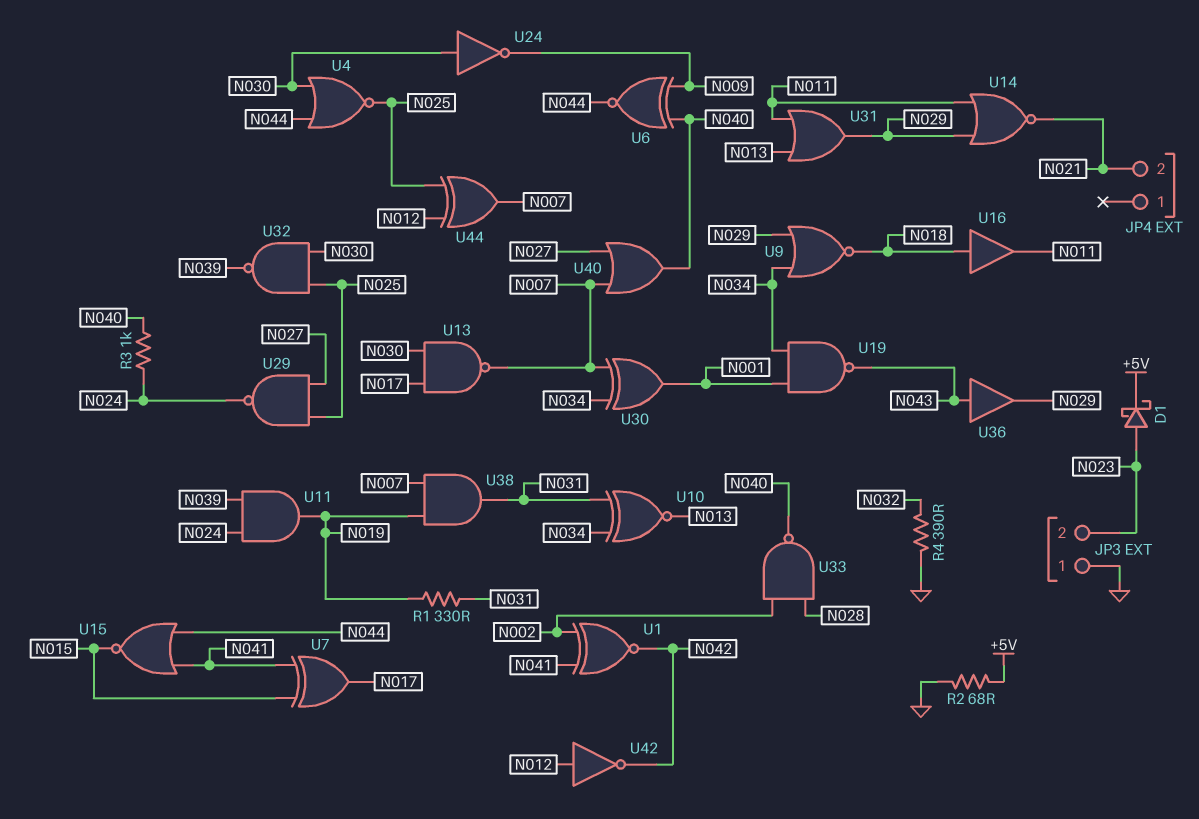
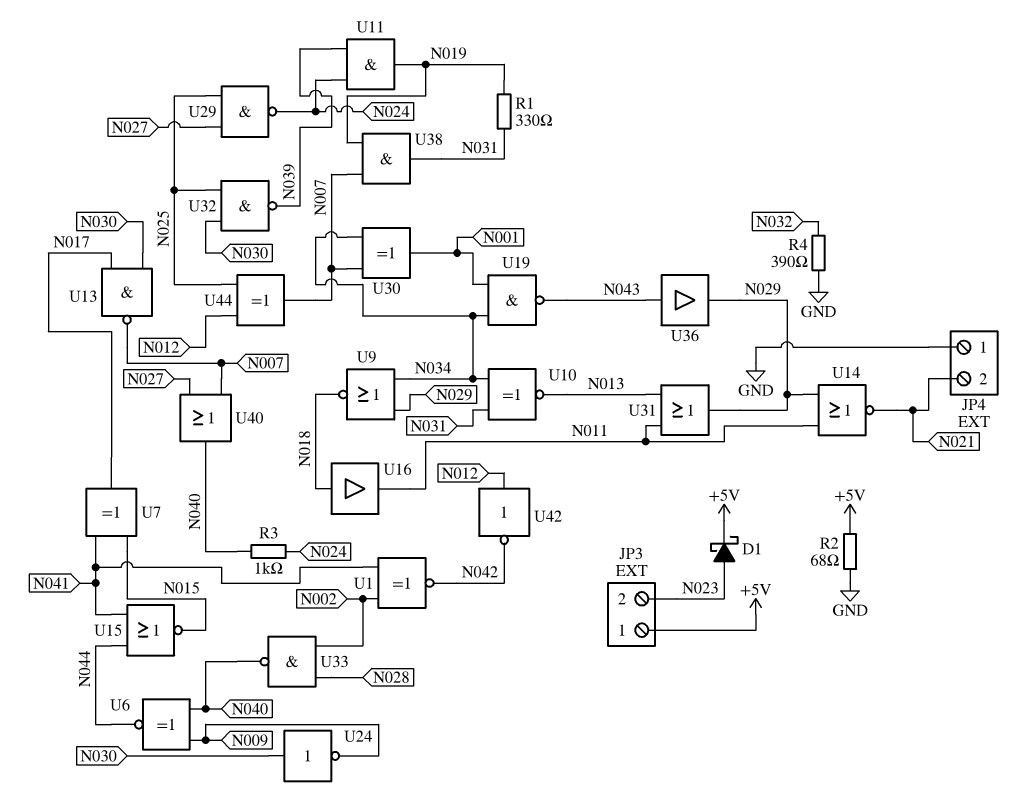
JP3 pin 1: GND -> +5V
JP4 pin 1: none -> GND
U4: NOR (in N030, in N044, out N025) -> none

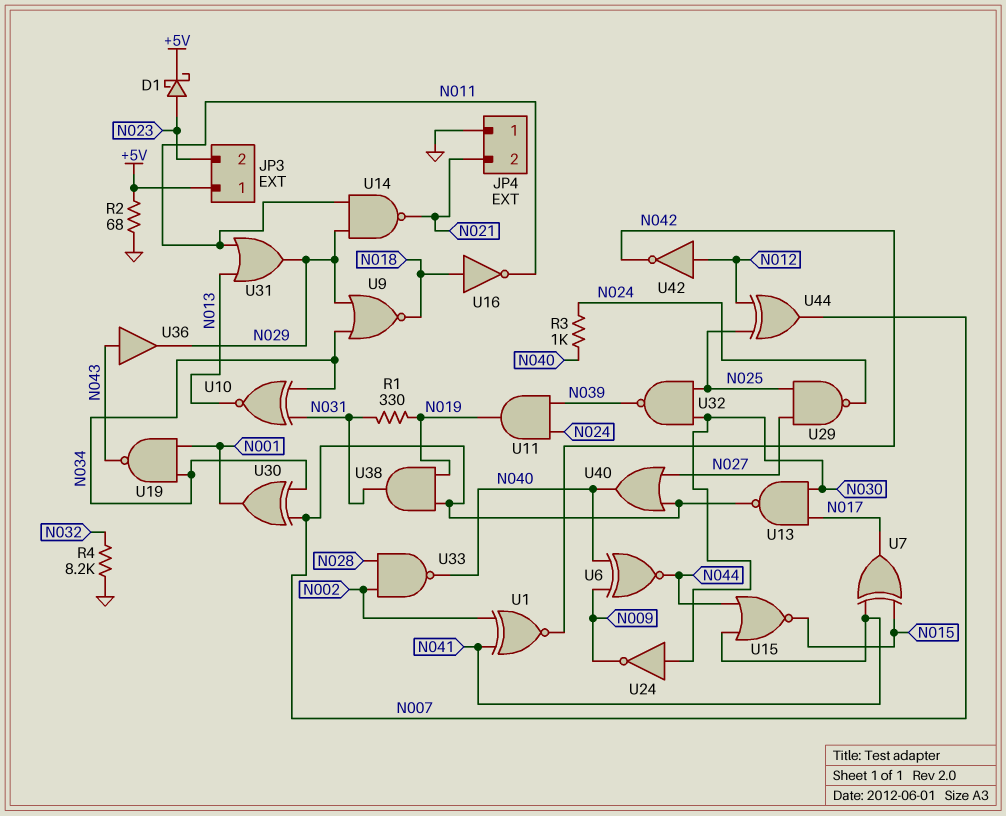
R4: 390 (GND, N032) -> 8.2k (GND, N032)
U14: NOR (in N011, in N029, out N021) -> NAND (in N011, in N029, out N021)
U16: buffer (in N018, out N011) -> NOT (in N018, out N011)

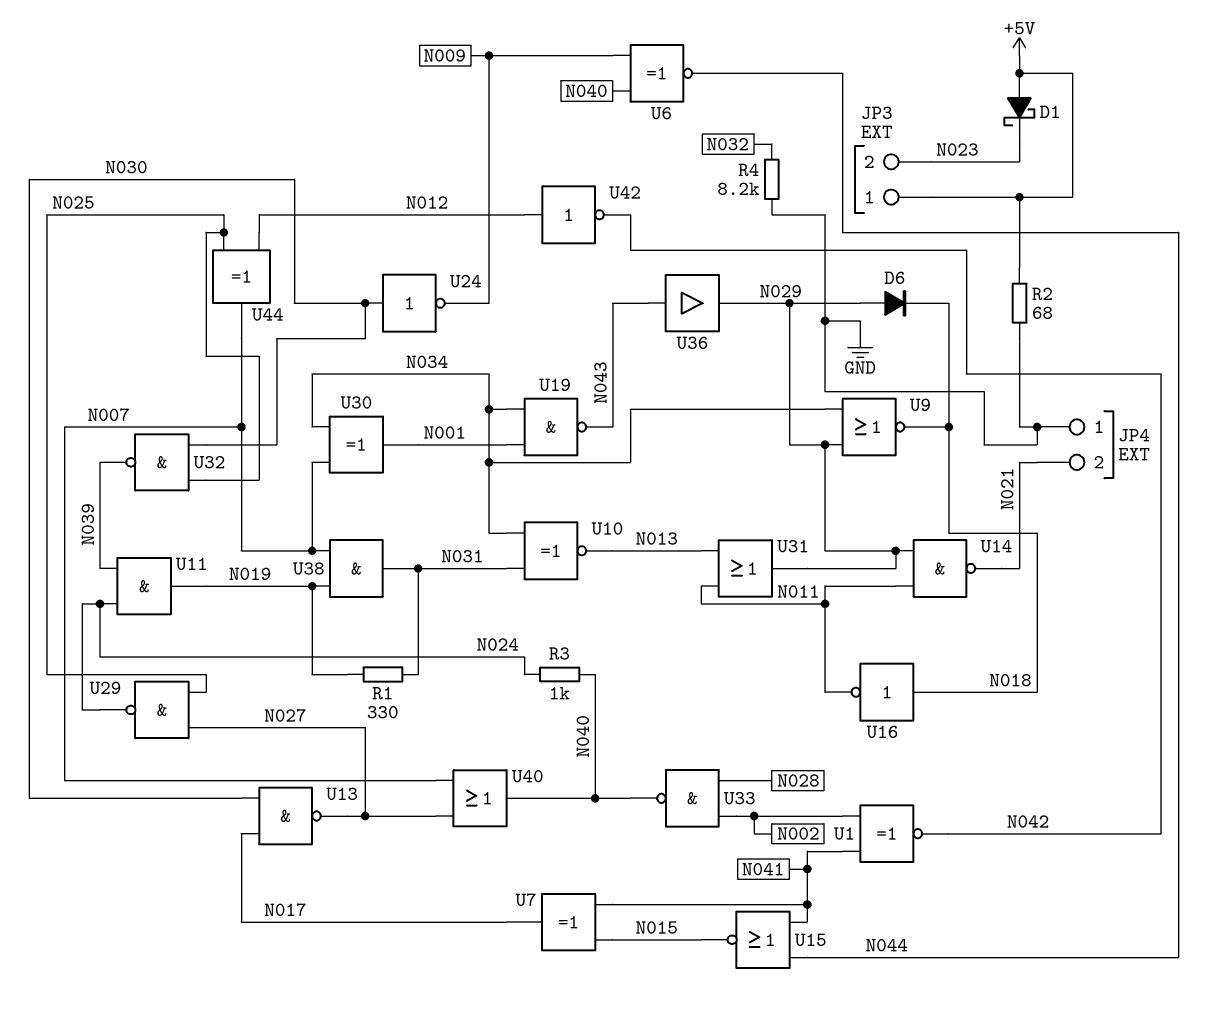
D1: schottky (A N023, K +5V) -> schottky (A +5V, K N023)
D6: none -> diode (A N029, K N018)
U13: NAND (in N017, in N030, out N007) -> NAND (in N017, in N030, out N027)

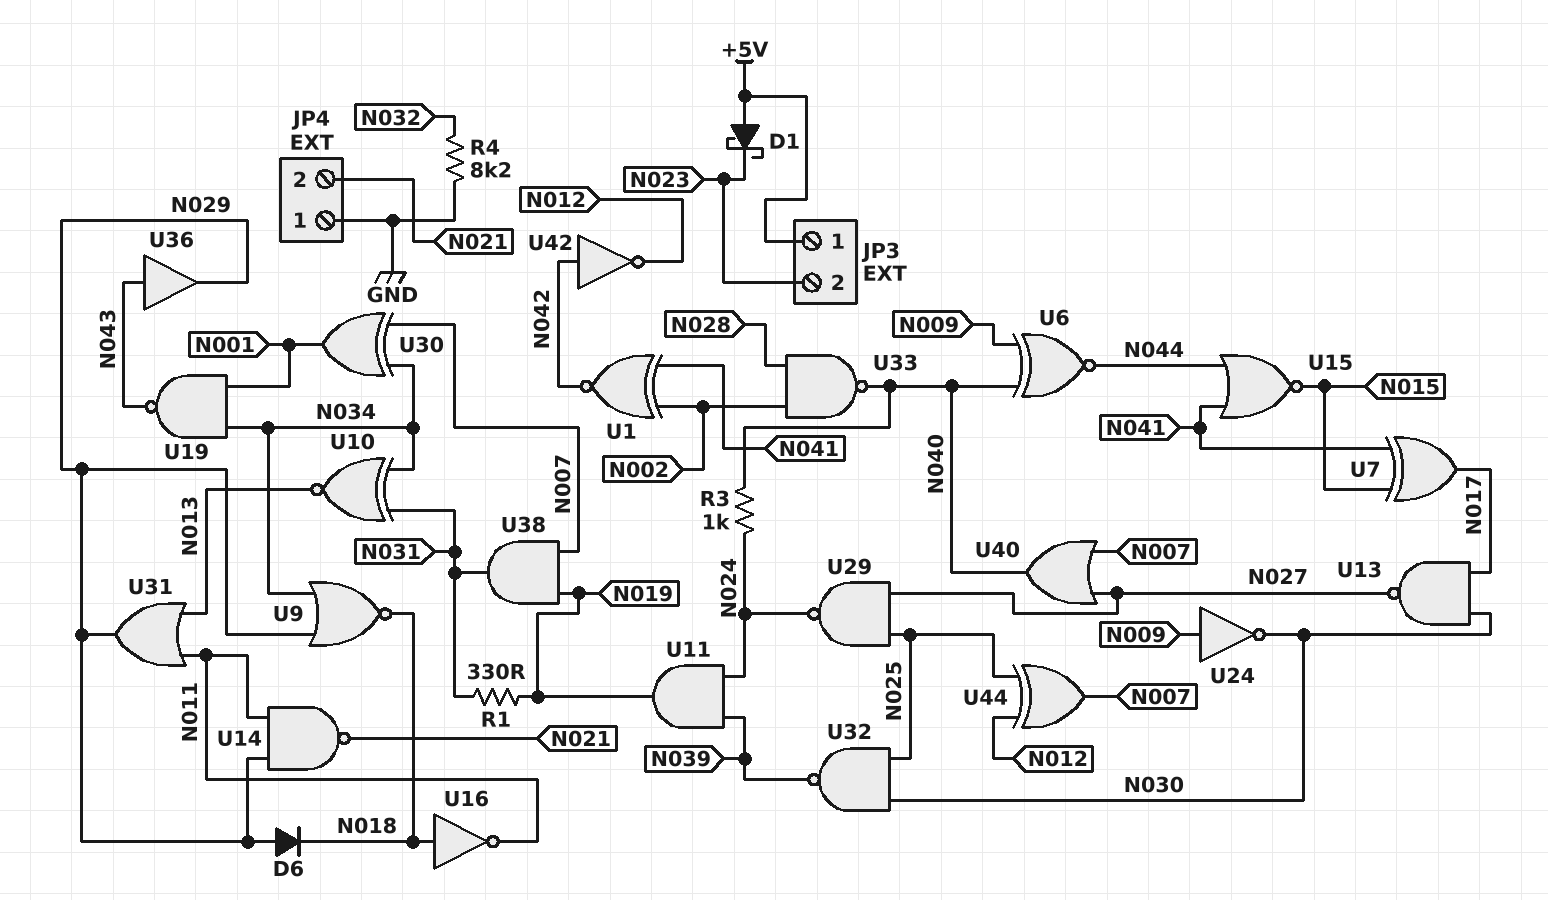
R2: 68 (+5V, GND) -> none
U24: NOT (in N030, out N009) -> NOT (in N009, out N030)
U42: NOT (in N012, out N042) -> NOT (in N042, out N012)

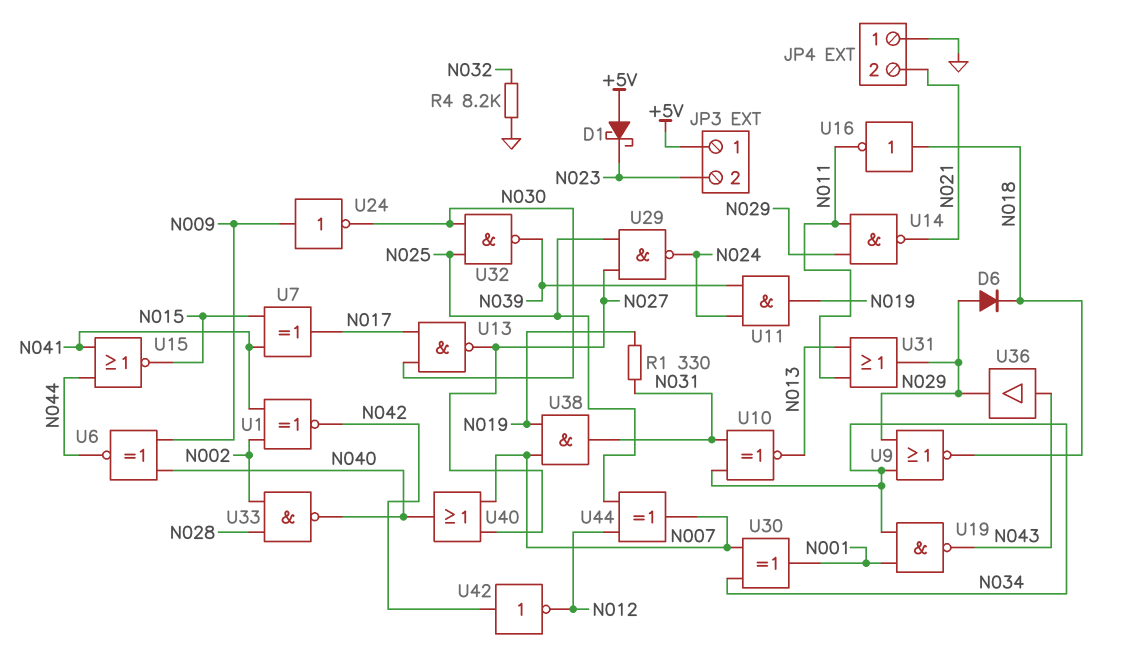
R3: 1k (N024, N040) -> none

